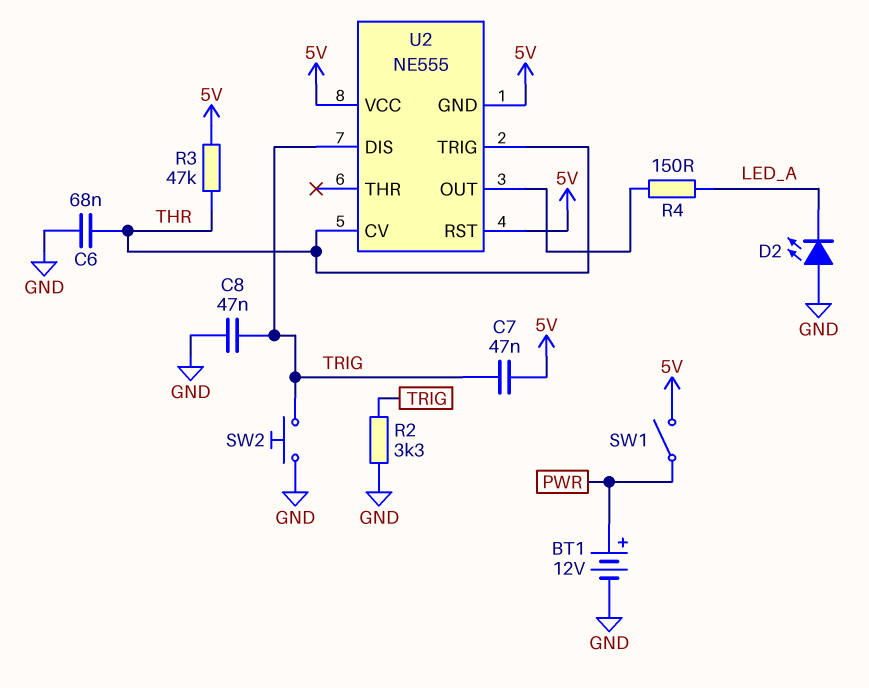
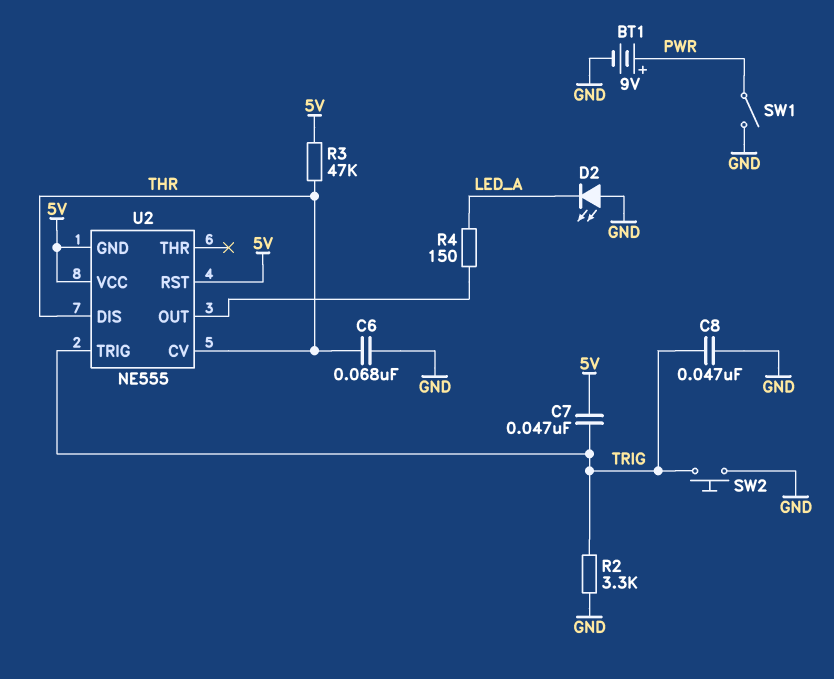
BT1: 12V (plus PWR, minus GND) -> 9V (plus PWR, minus GND)
SW1: switch (5V, PWR) -> switch (GND, PWR)
U2 pin DIS: TRIG -> THR
U2 pin TRIG: THR -> TRIG

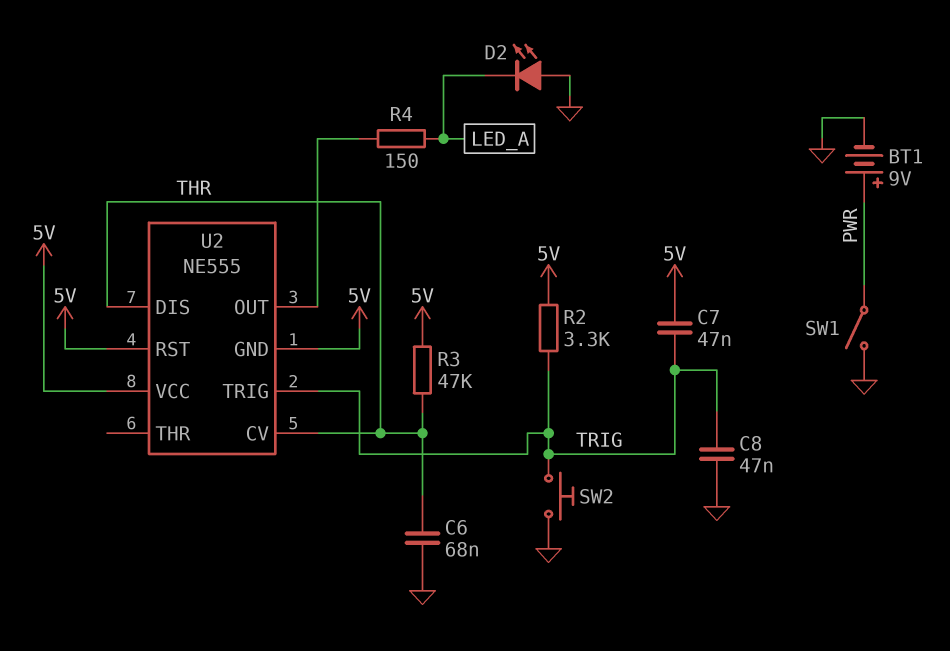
R2: 3.3k (GND, TRIG) -> 3.3k (5V, TRIG)

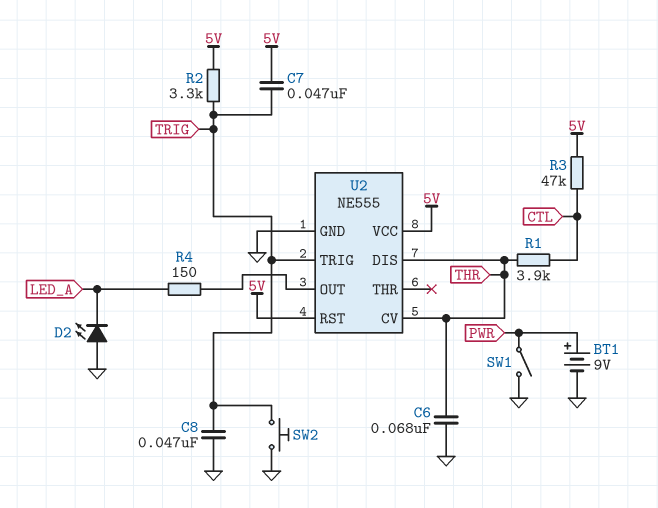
R1: none -> 3.9k (CTL, THR)
R3: 47k (5V, THR) -> 47k (5V, CTL)
U2 pin GND: 5V -> GND

